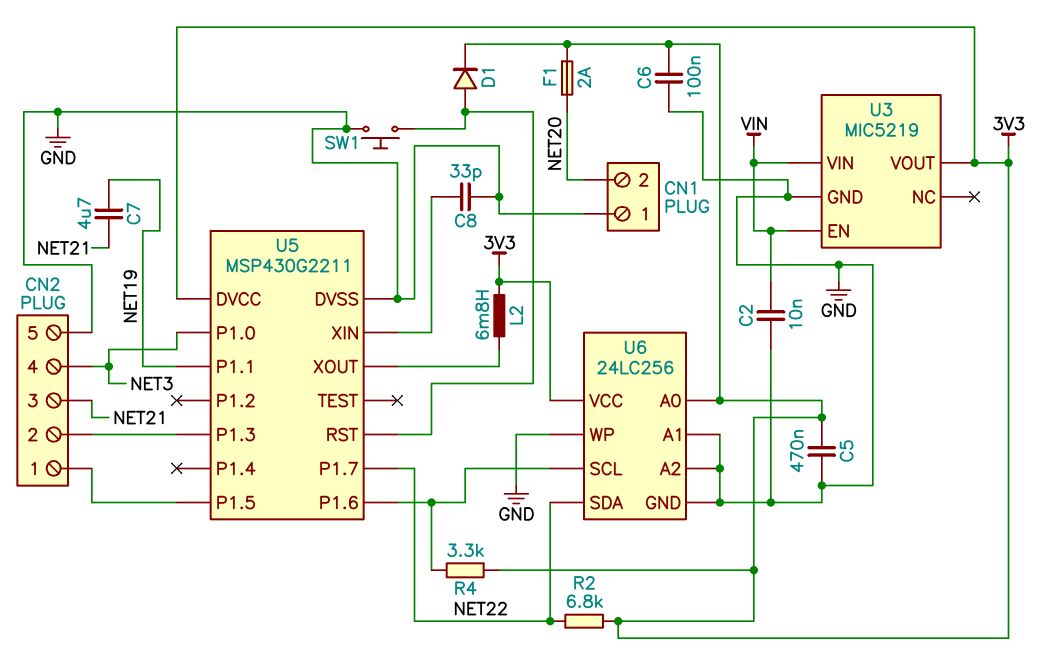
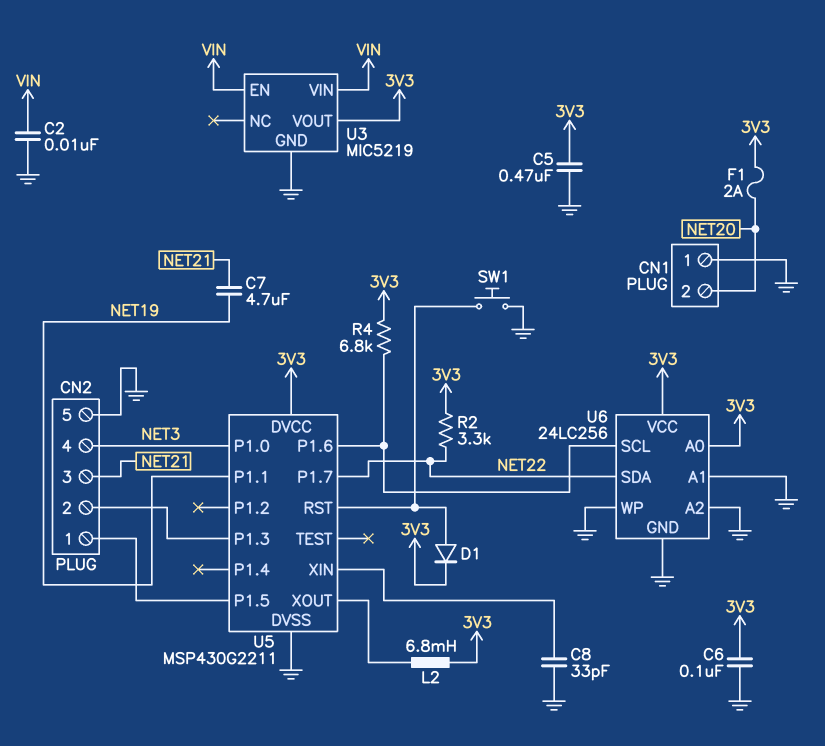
R2: 6.8k (3V3, NET22) -> 3.3k (3V3, NET22)
R4: 3.3k (3V3, U5/P1.6) -> 6.8k (3V3, U5/P1.6)

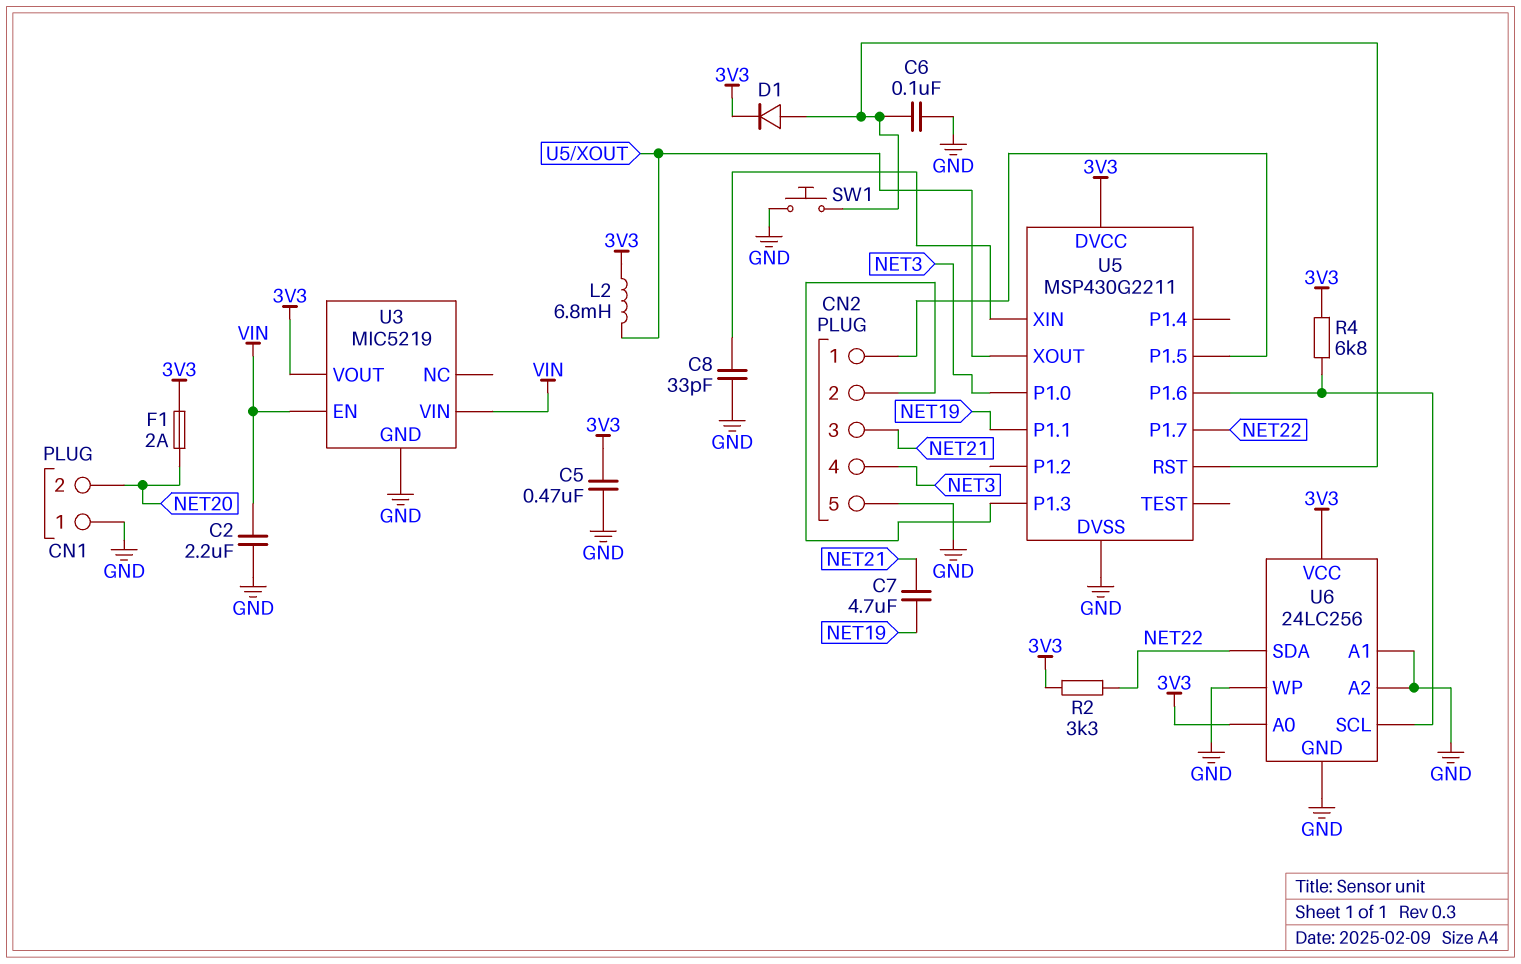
C2: 10nF (GND, VIN) -> 2.2uF (GND, VIN)
C6: 100nF (3V3, GND) -> 100nF (GND, U5/RST)

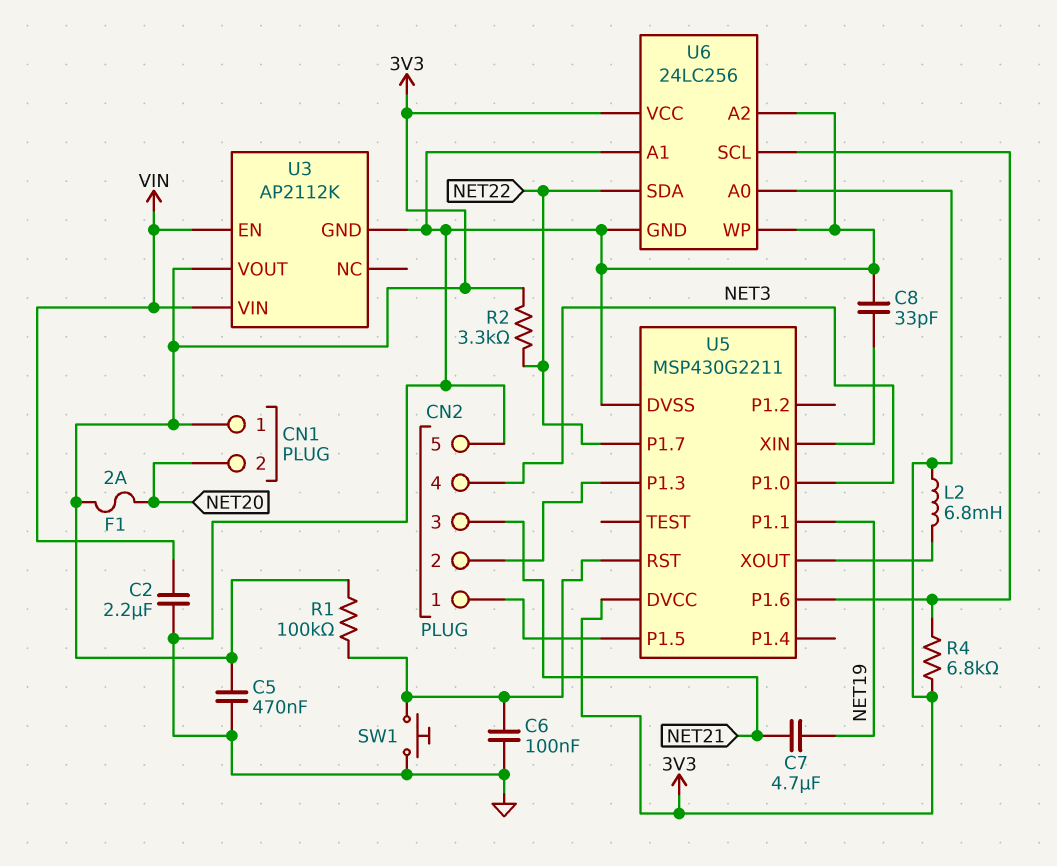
CN1 pin 1: GND -> 3V3
D1: diode (A U5/RST, K 3V3) -> none
R1: none -> 100k (3V3, U5/RST)
U3: MIC5219 -> AP2112K

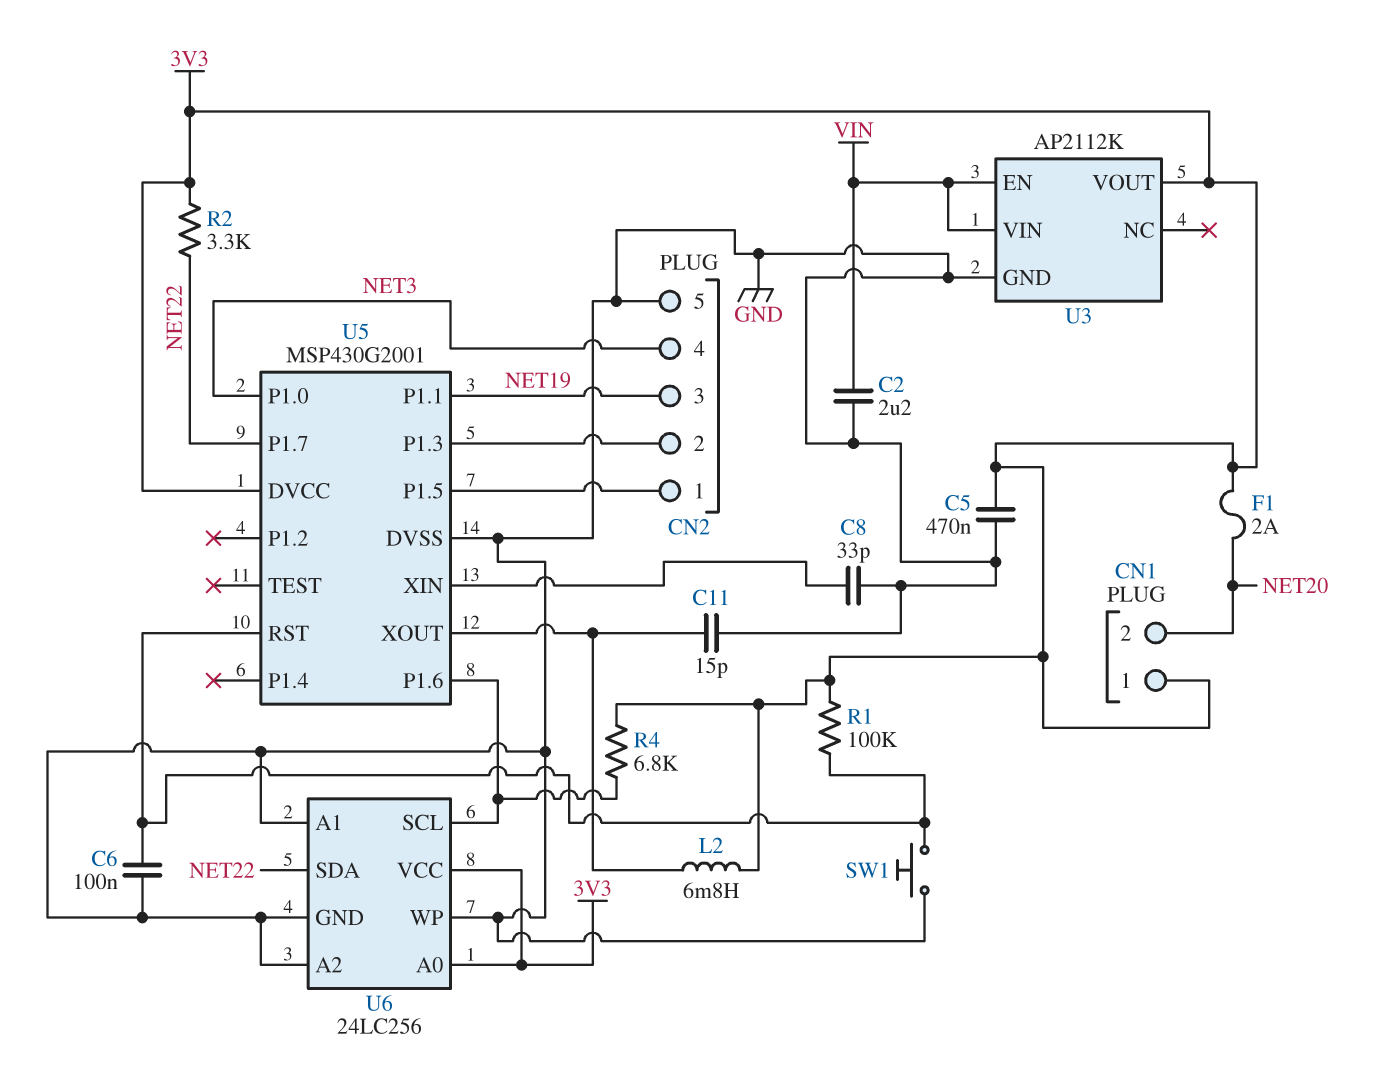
C7: 4.7uF (NET19, NET21) -> none
C11: none -> 15pF (GND, U5/XOUT)
CN2 pin 3: NET21 -> NET19
U5: MSP430G2211 -> MSP430G2001

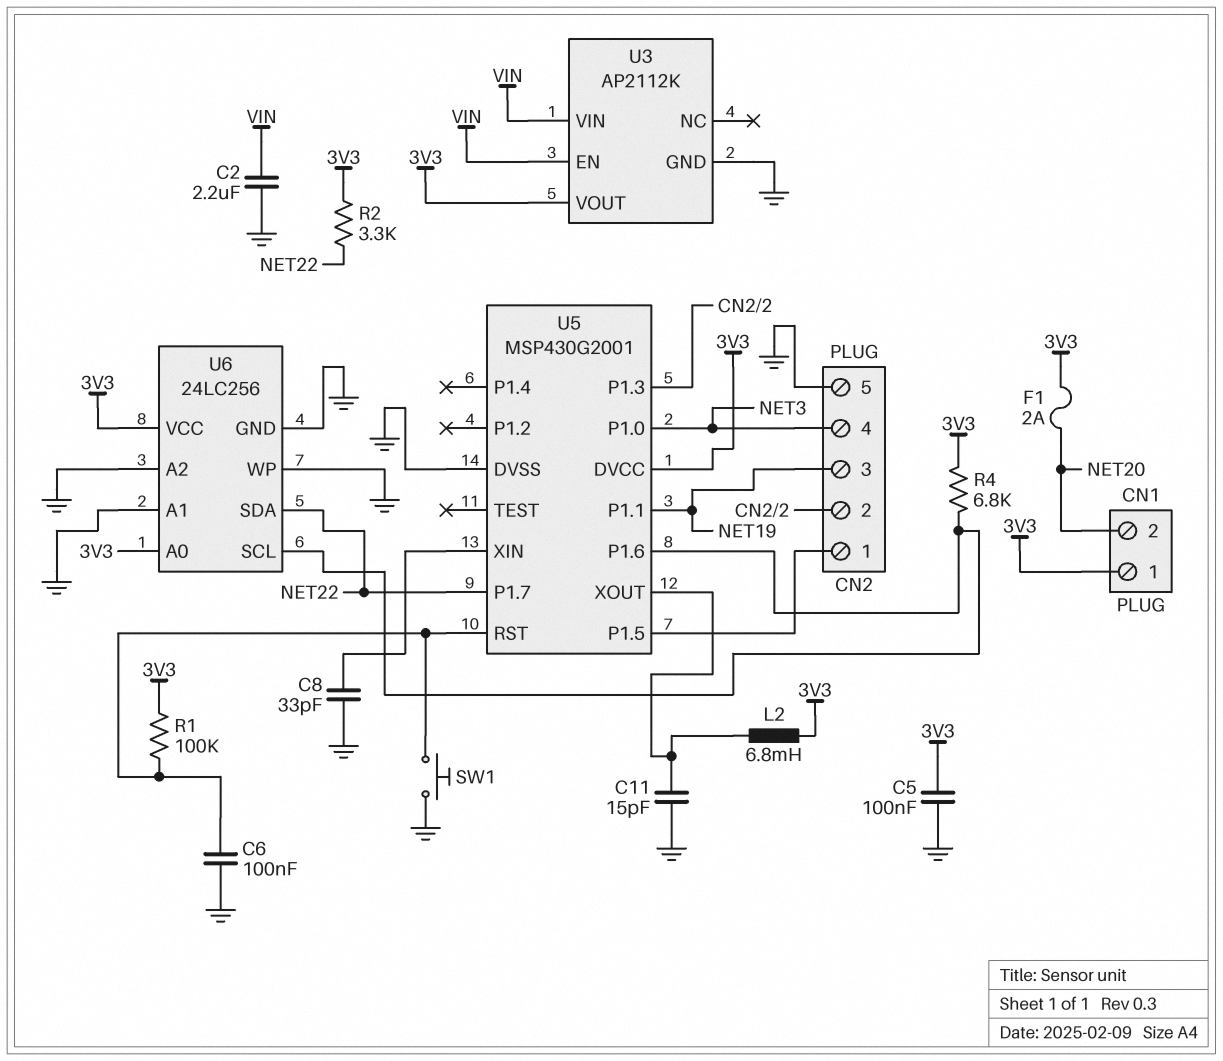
C5: 470nF (3V3, GND) -> 100nF (3V3, GND)

